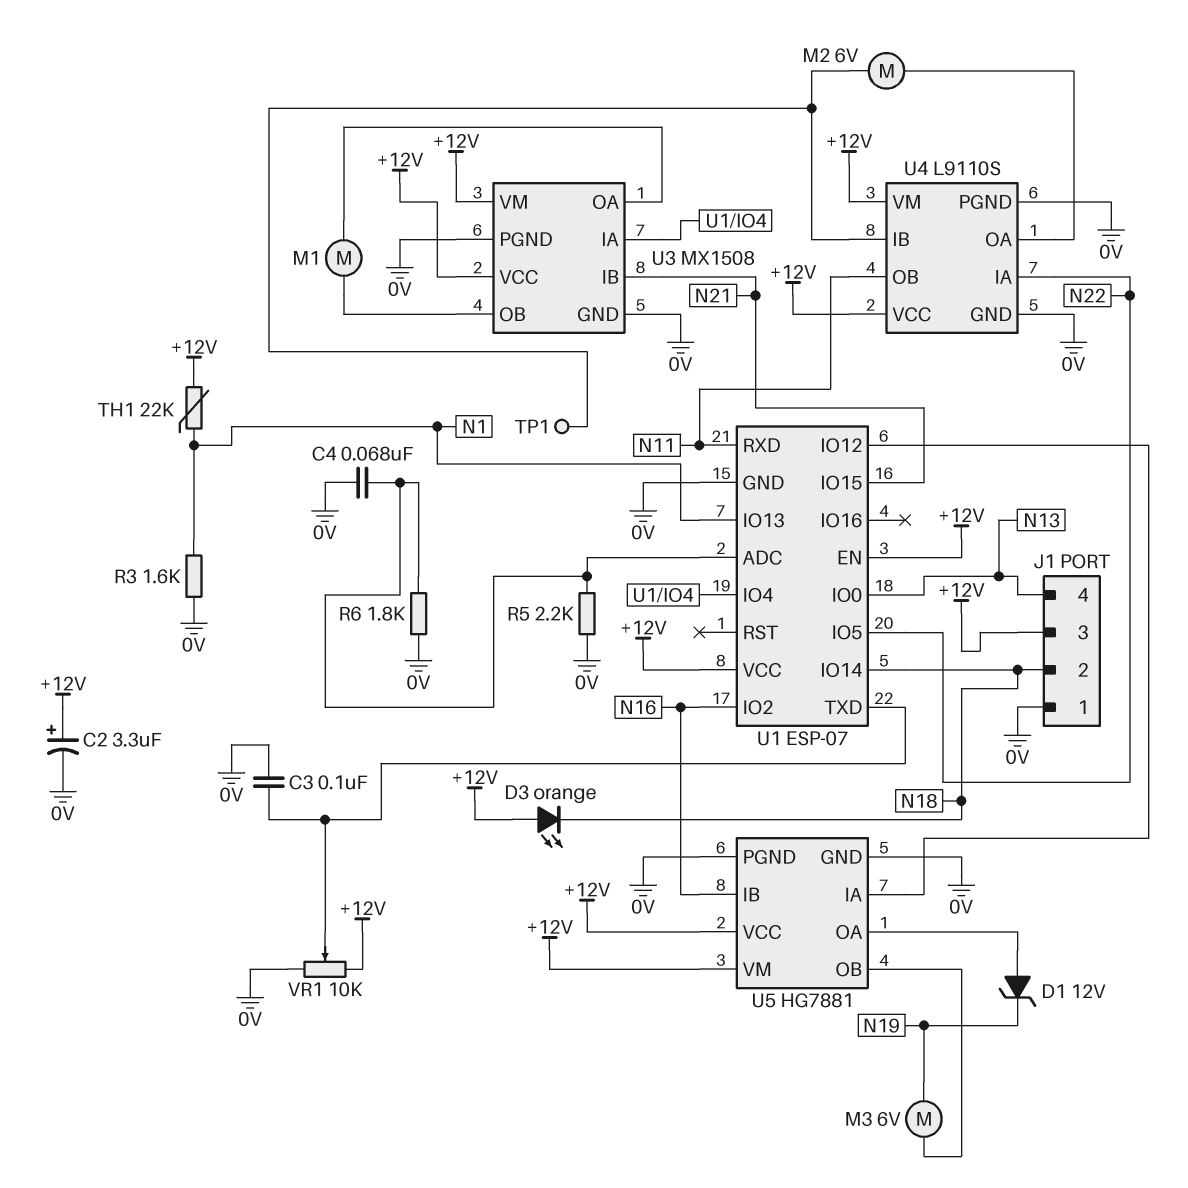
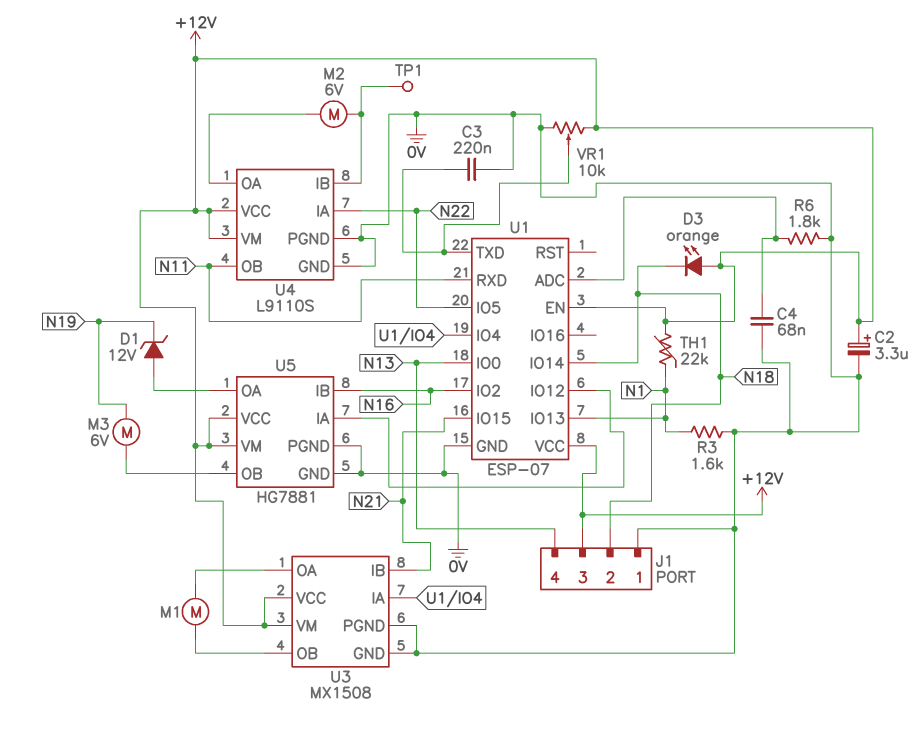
C3: 100nF (0V, U1/TXD) -> 220nF (0V, U1/TXD)
R5: 2.2k (0V, U1/ADC) -> none

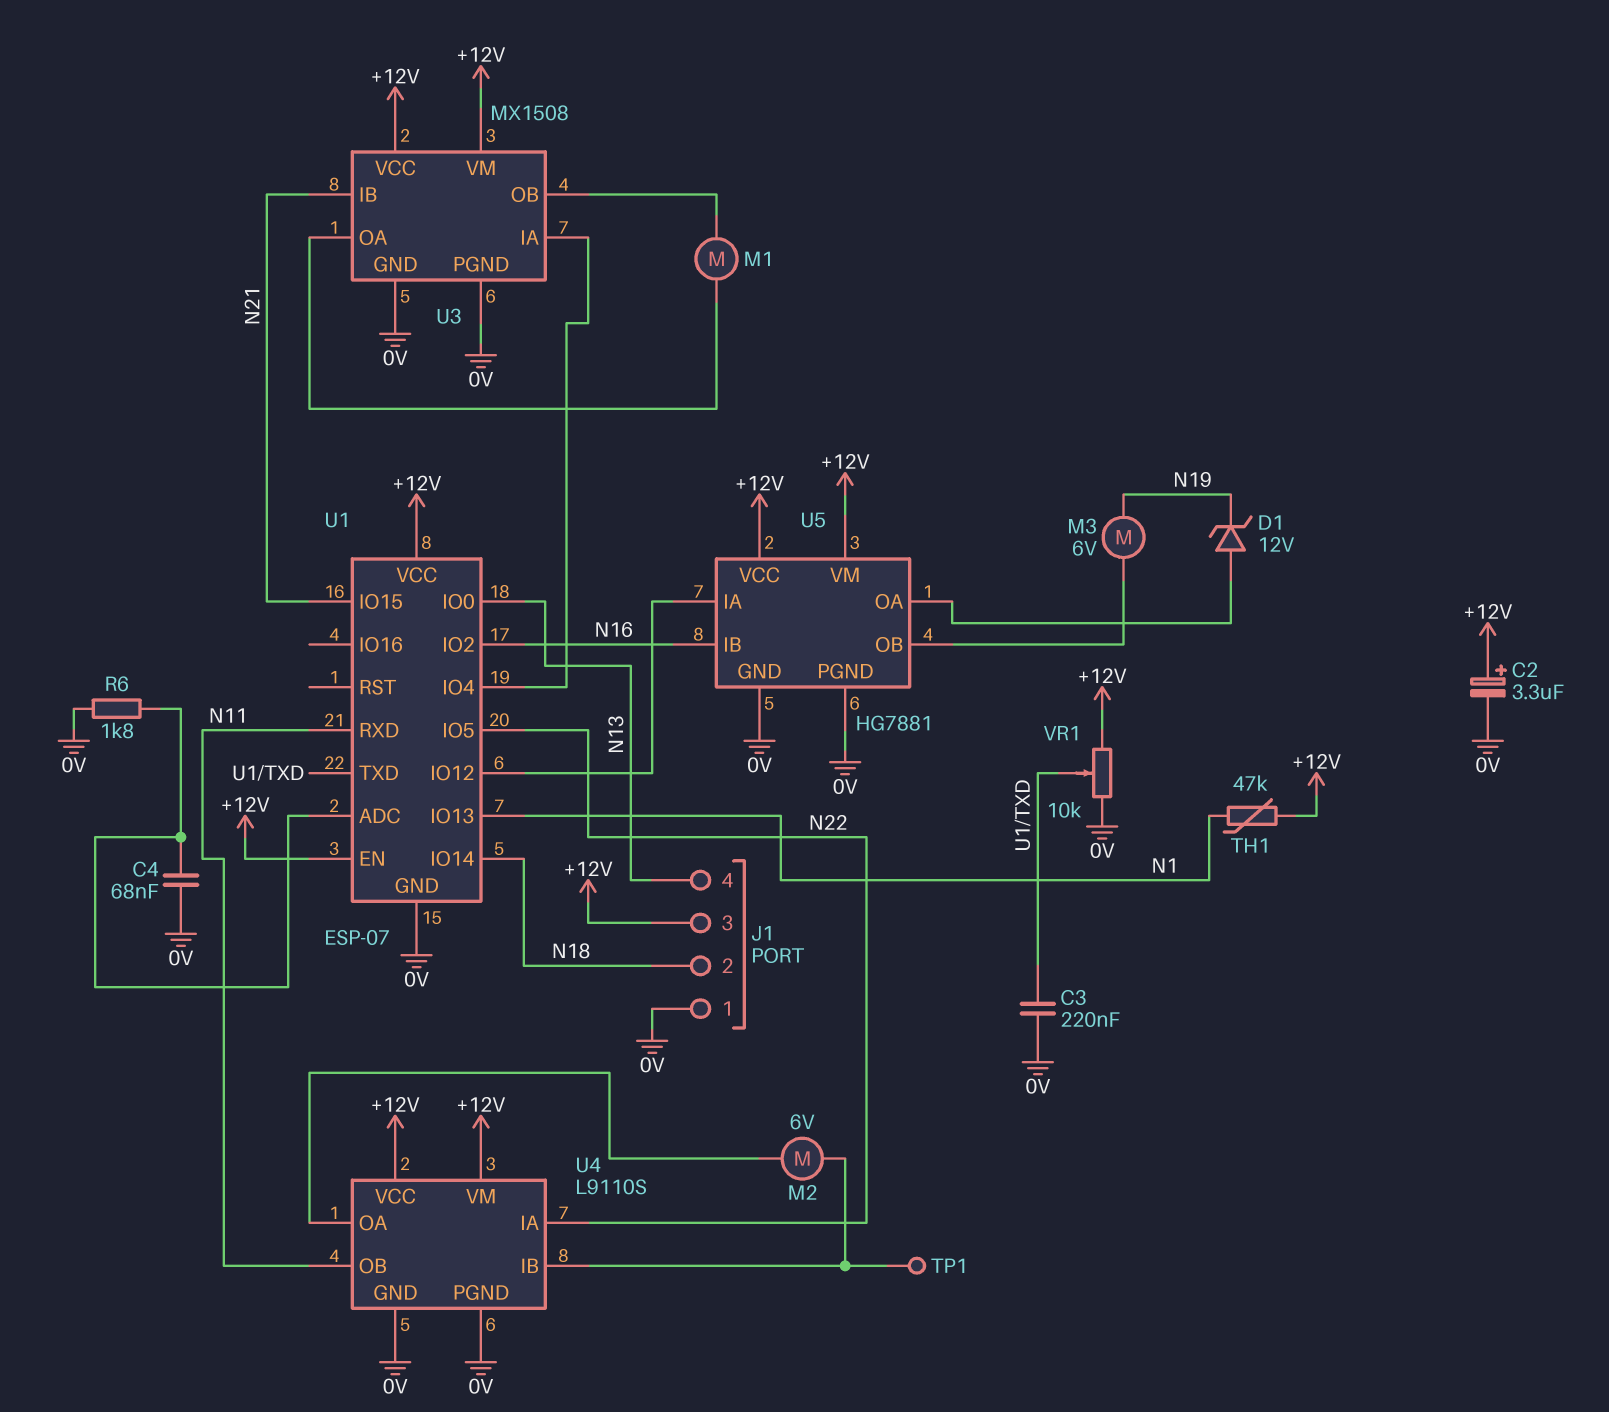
D3: LED orange (A +12V, K N18) -> none
R3: 1.6k (0V, N1) -> none
TH1: 22k (+12V, N1) -> 47k (+12V, N1)

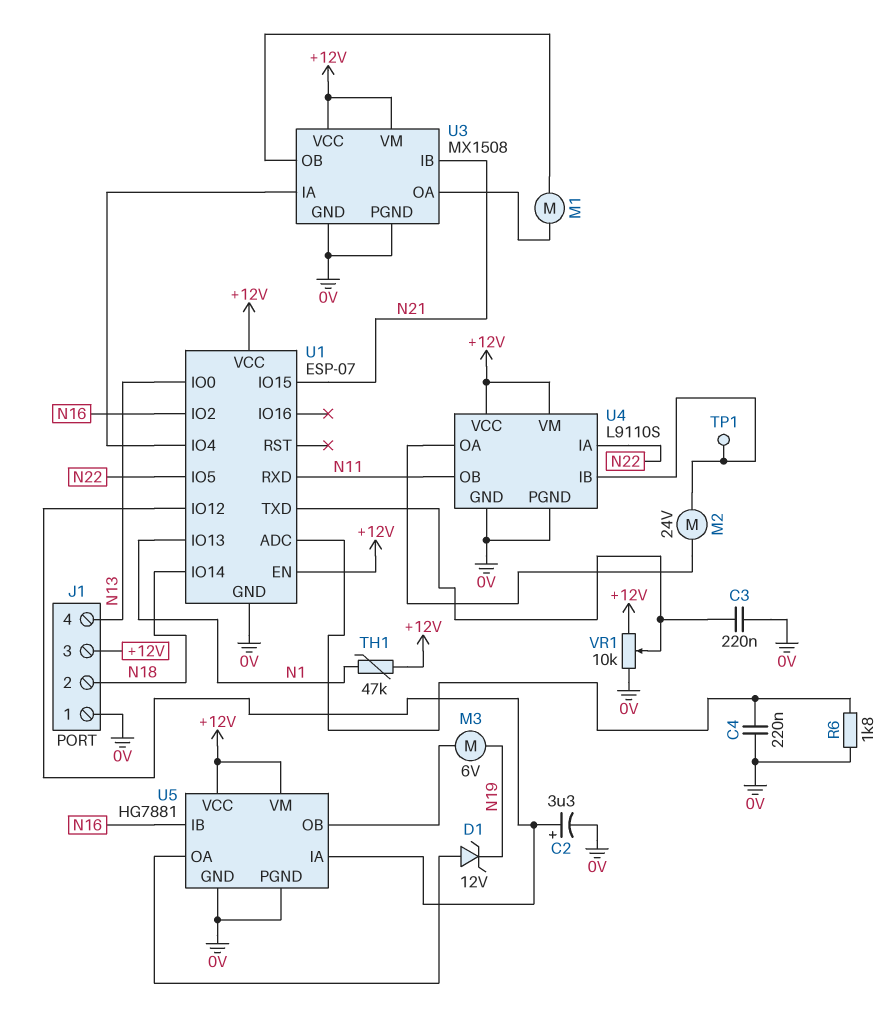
C2: 3.3uF (plus +12V, minus 0V) -> 3.3uF (plus U1/IO12, minus 0V)
C4: 68nF (0V, U1/ADC) -> 220nF (0V, U1/ADC)
M2: motor 6V (U4/IB, U4/OA) -> motor 24V (U4/IB, U4/OA)

